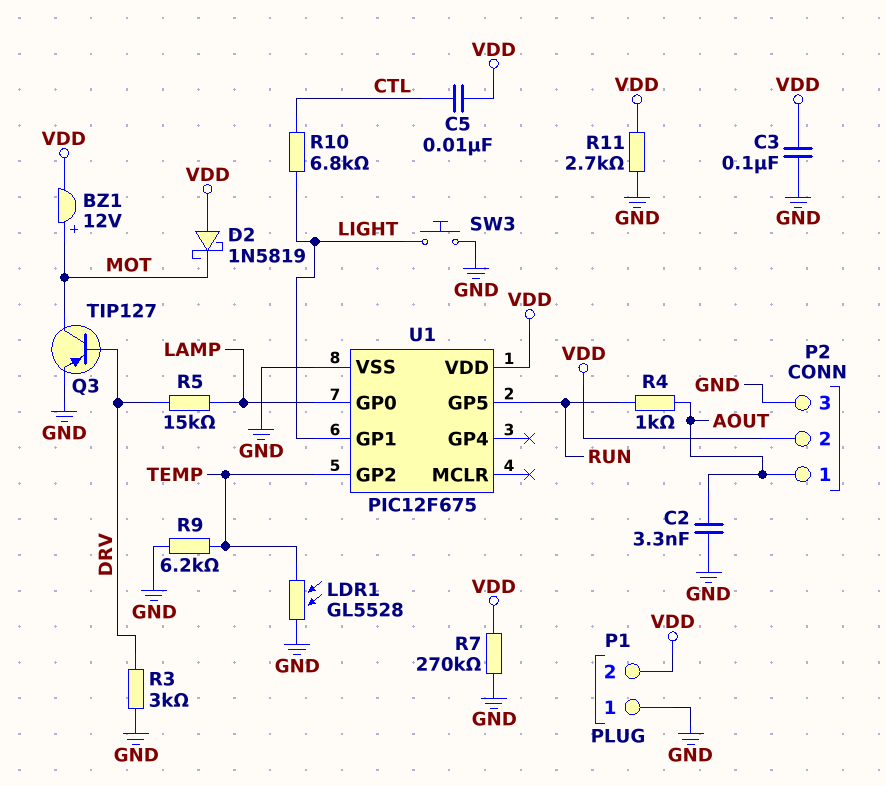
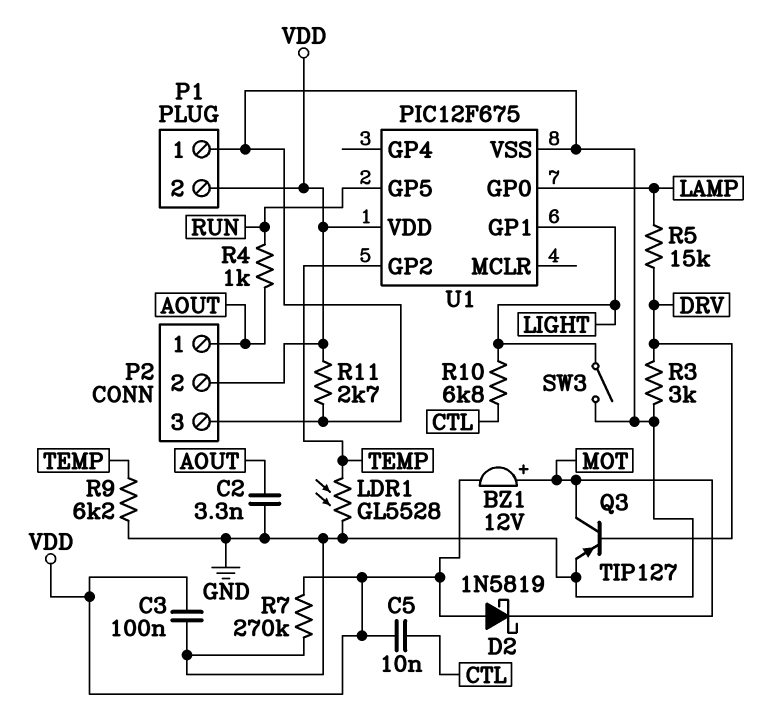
SW3: button (GND, LIGHT) -> switch (GND, LIGHT)

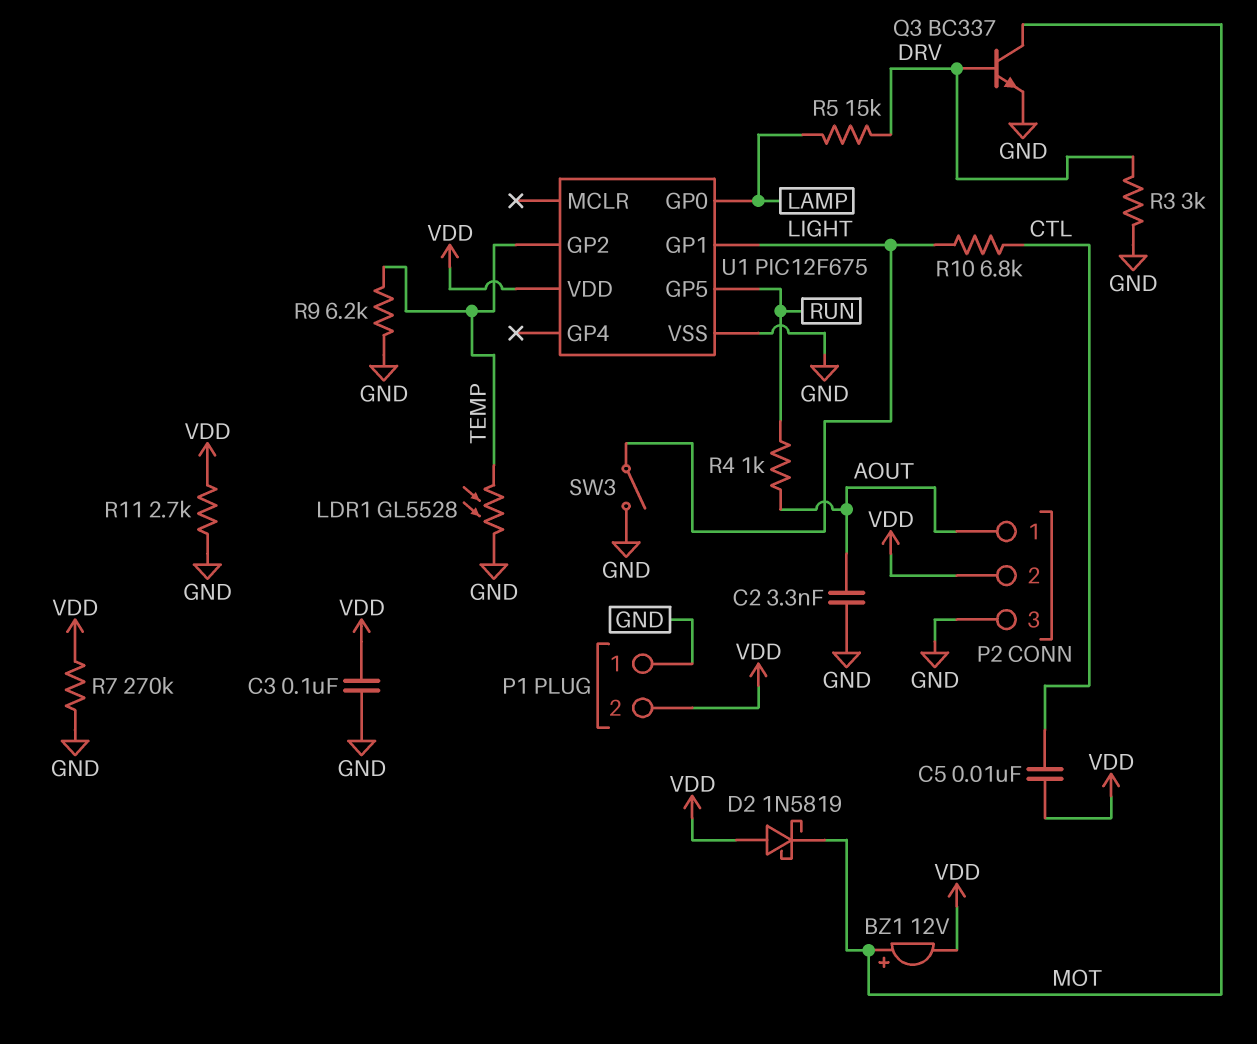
Q3: PNP TIP127 (B DRV, C MOT, E GND) -> NPN BC337 (B DRV, C MOT, E GND)

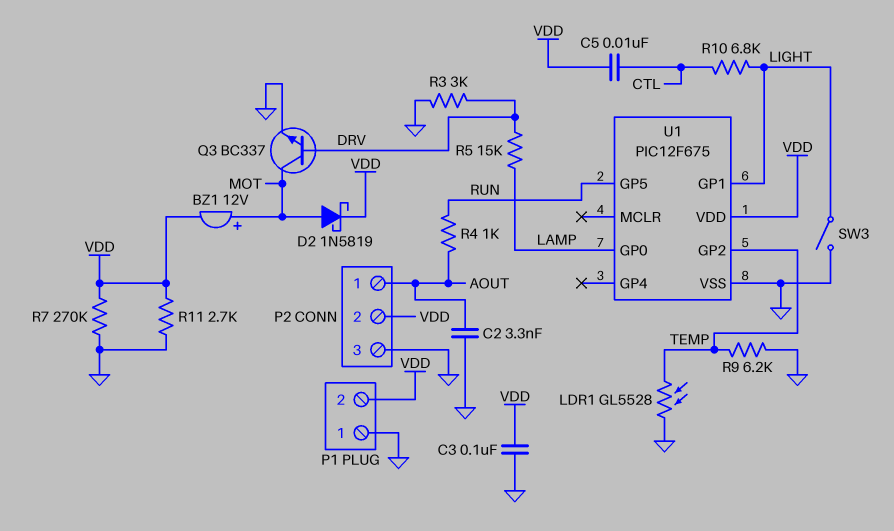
D2: schottky 1N5819 (A VDD, K MOT) -> schottky 1N5819 (A MOT, K VDD)

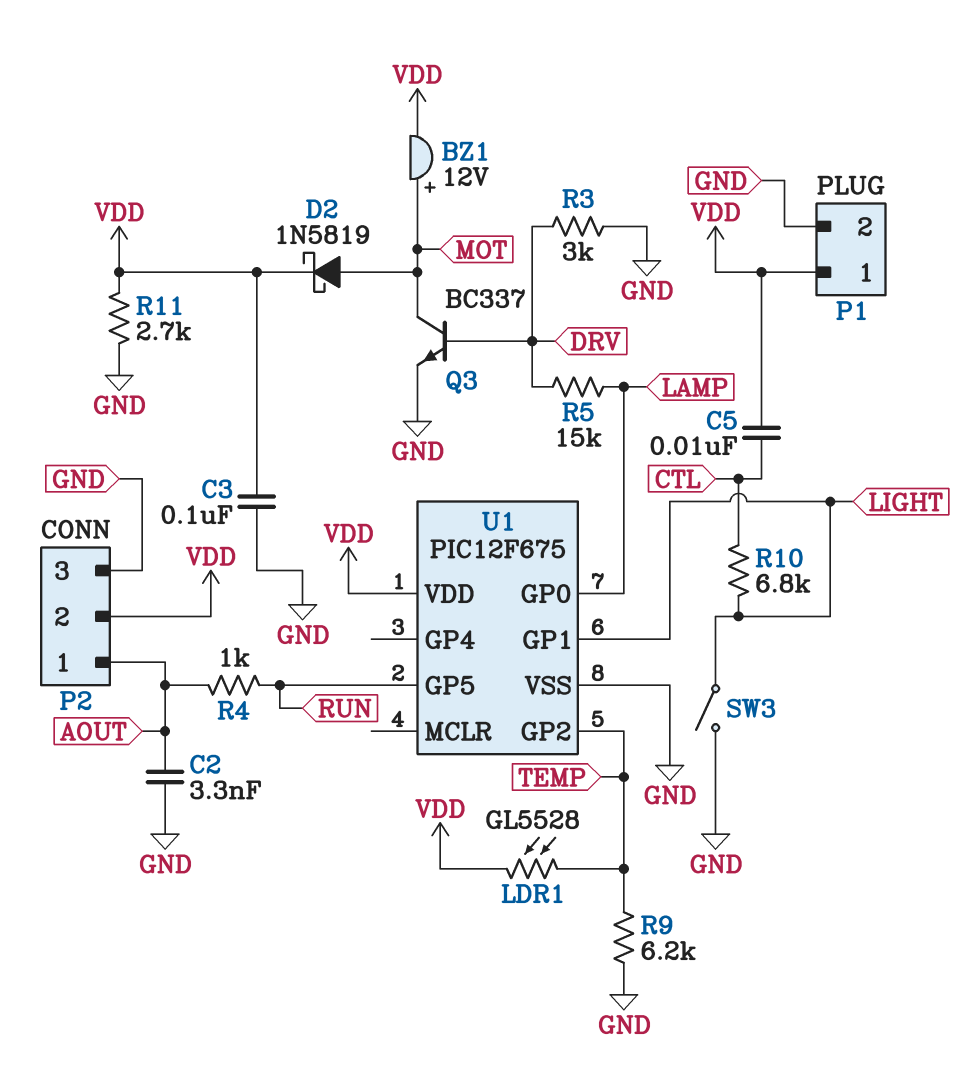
LDR1: GL5528 (GND, TEMP) -> GL5528 (TEMP, VDD)
P1 pin 1: GND -> VDD
P1 pin 2: VDD -> GND
R7: 270k (GND, VDD) -> none

